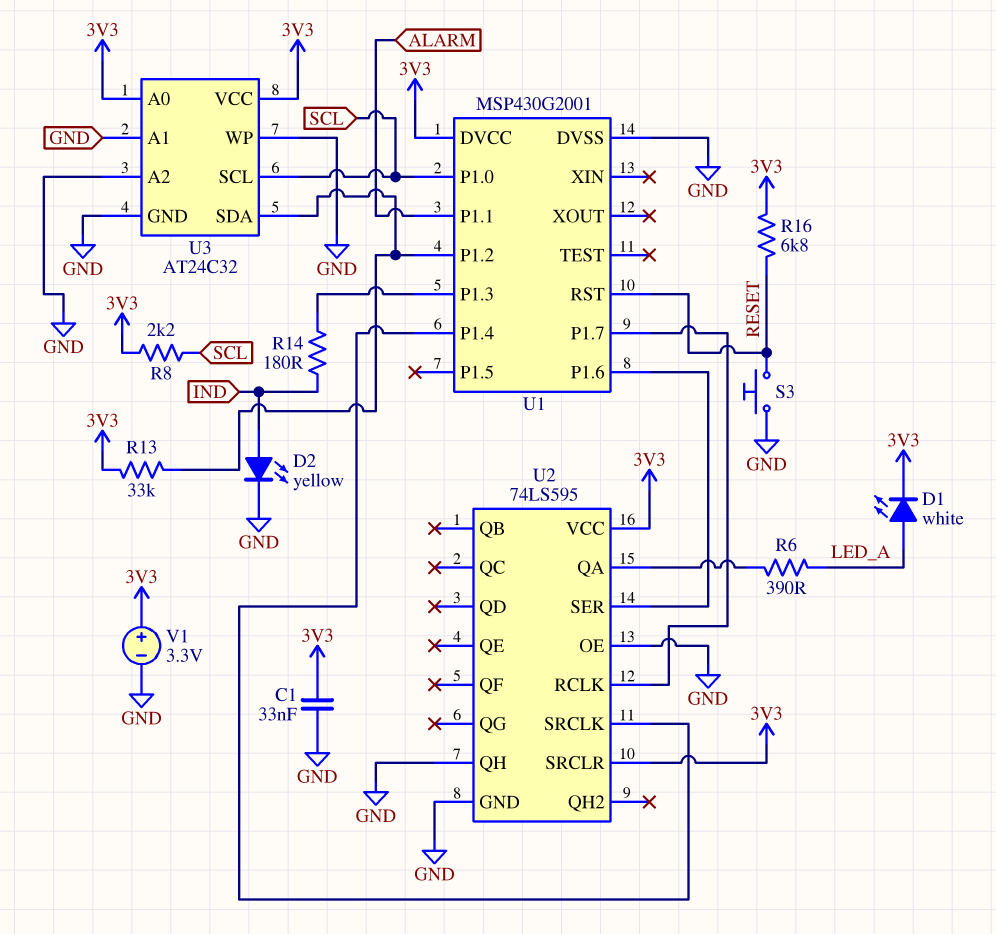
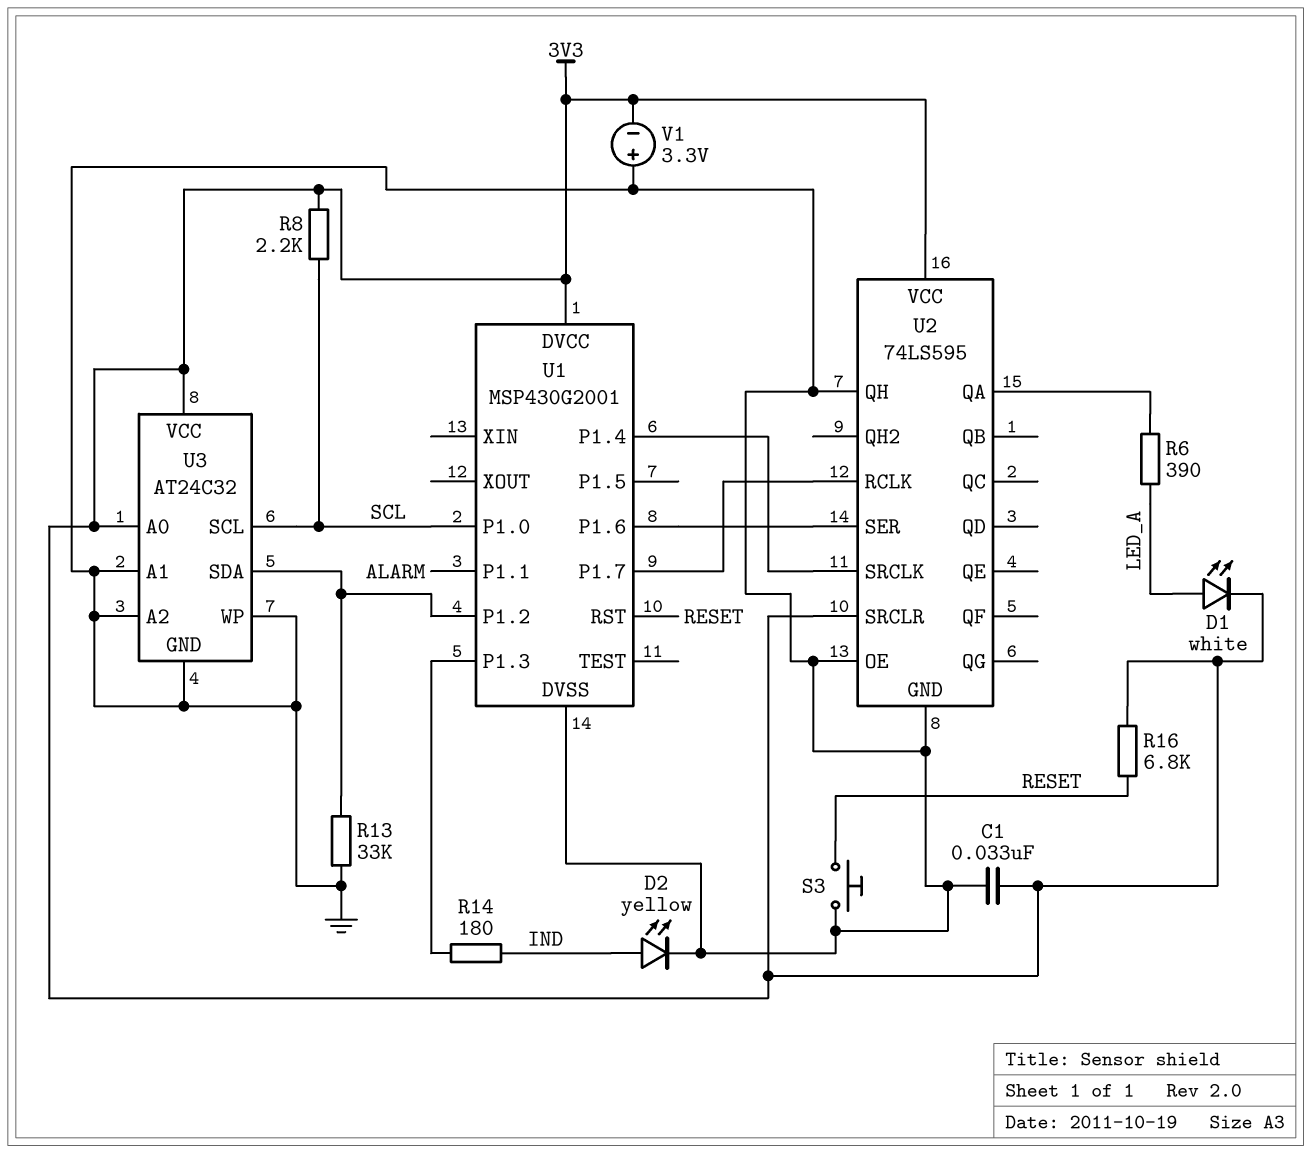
R13: 33k (3V3, U1/P1.2) -> 33k (GND, U1/P1.2)
V1: 3.3V (plus 3V3, minus GND) -> 3.3V (plus GND, minus 3V3)

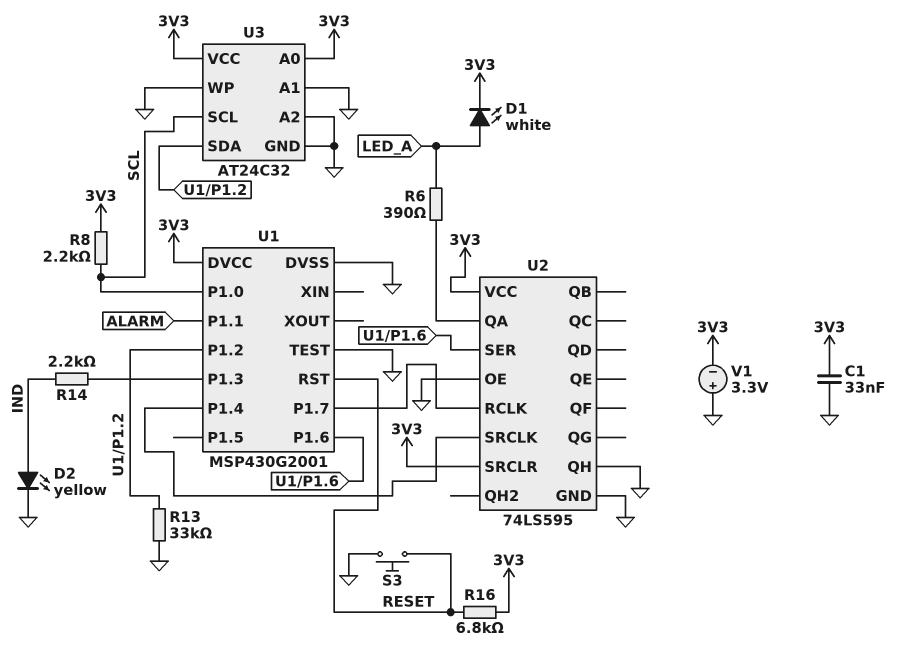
R14: 180 (IND, U1/P1.3) -> 2.2k (IND, U1/P1.3)
U1 pin TEST: none -> GND

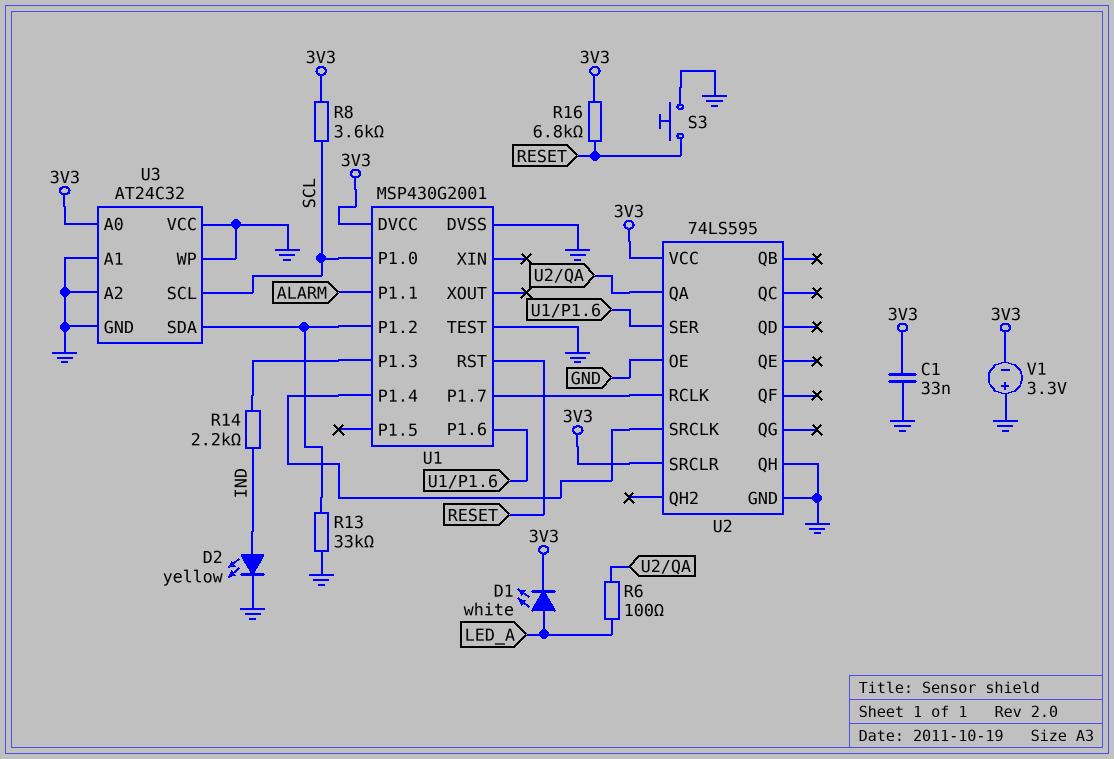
R6: 390 (LED_A, U2/QA) -> 100 (LED_A, U2/QA)
R8: 2.2k (3V3, SCL) -> 3.6k (3V3, SCL)
U3 pin VCC: 3V3 -> GND

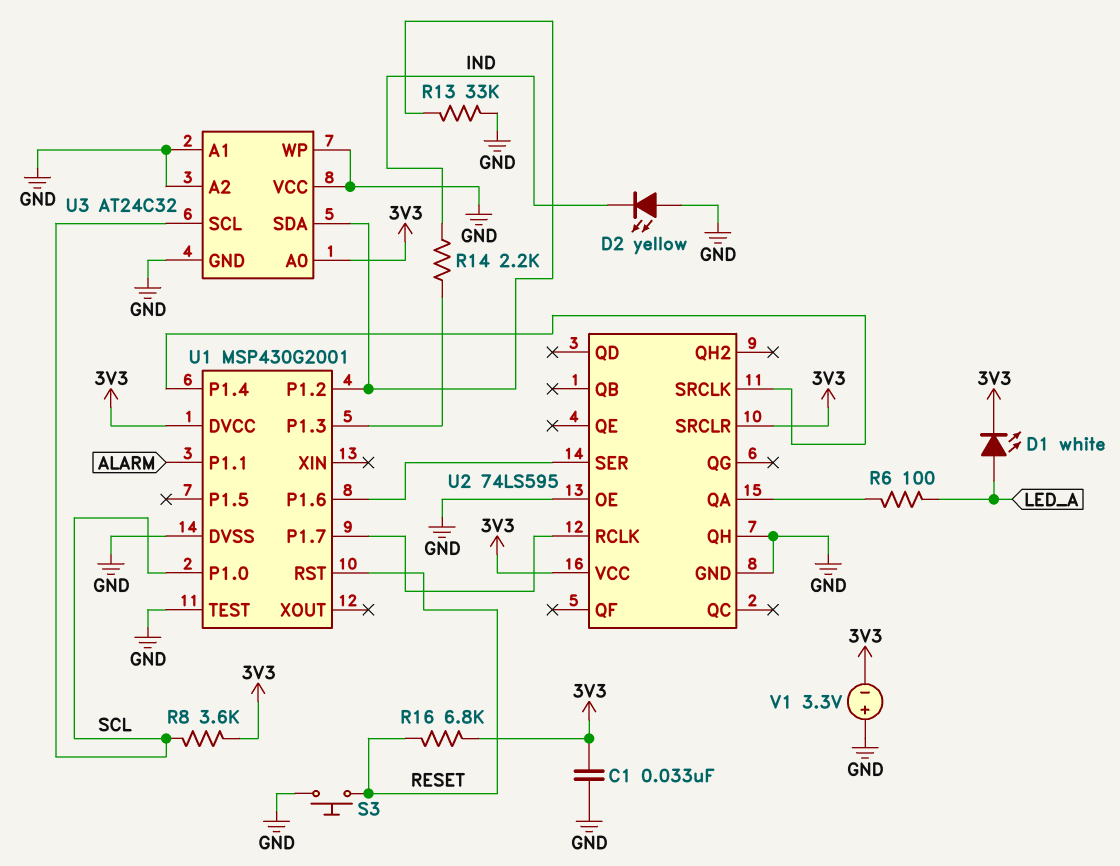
D2: LED yellow (A IND, K GND) -> LED yellow (A GND, K IND)

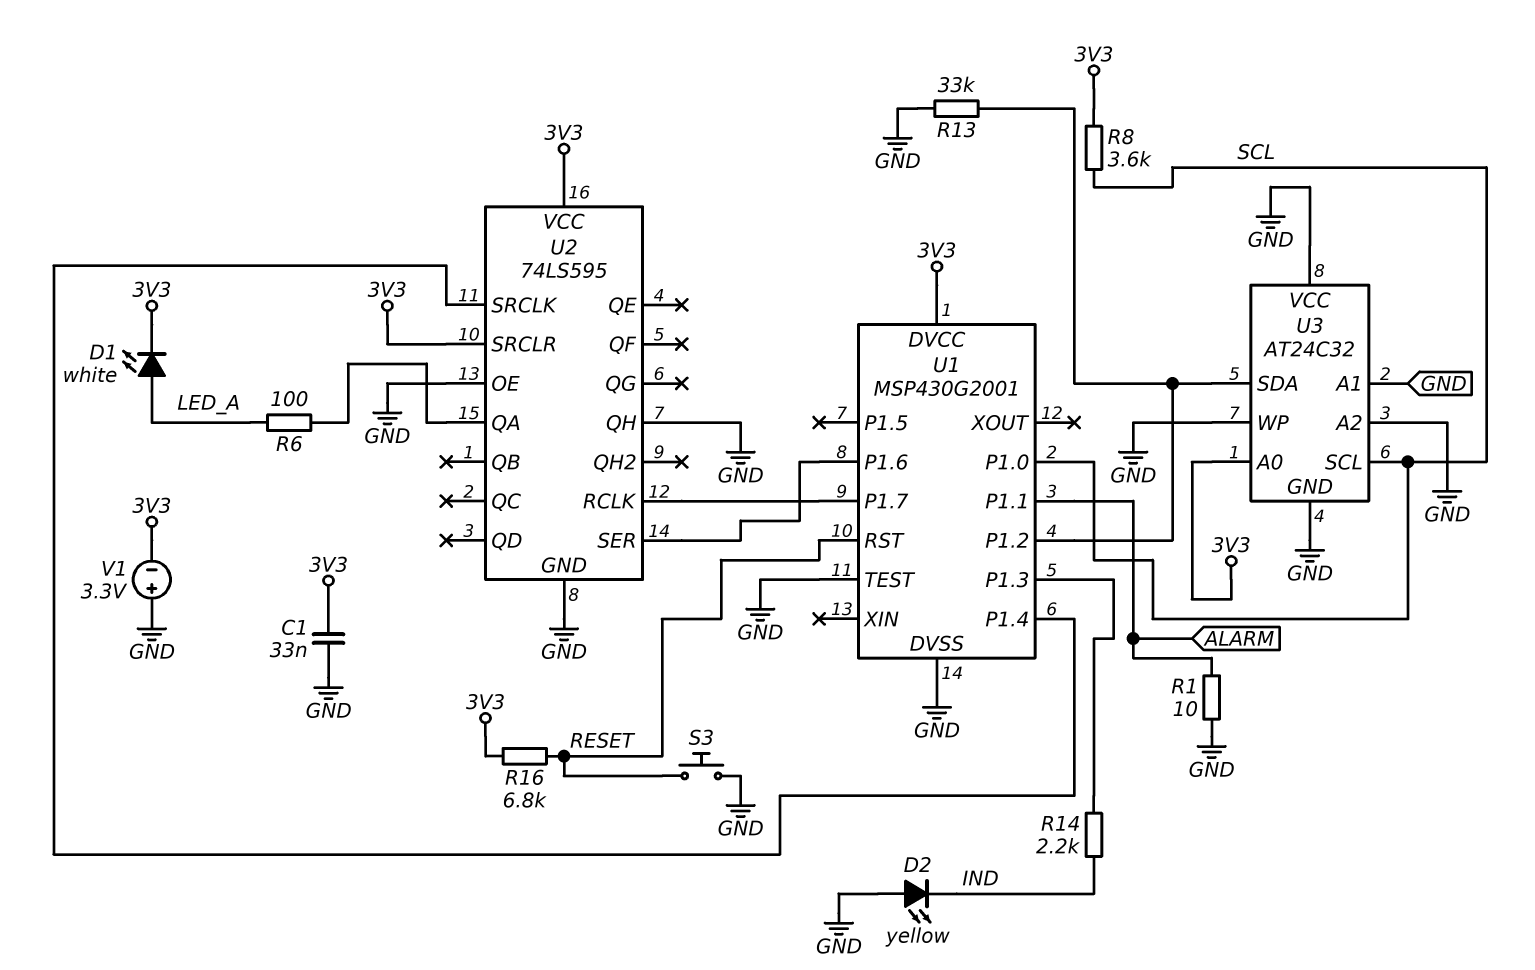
R1: none -> 10 (ALARM, GND)

